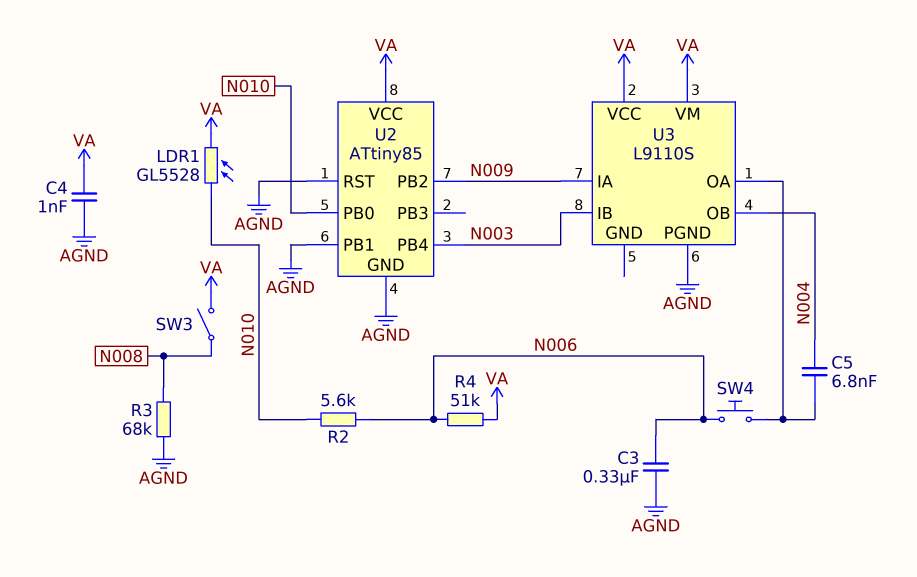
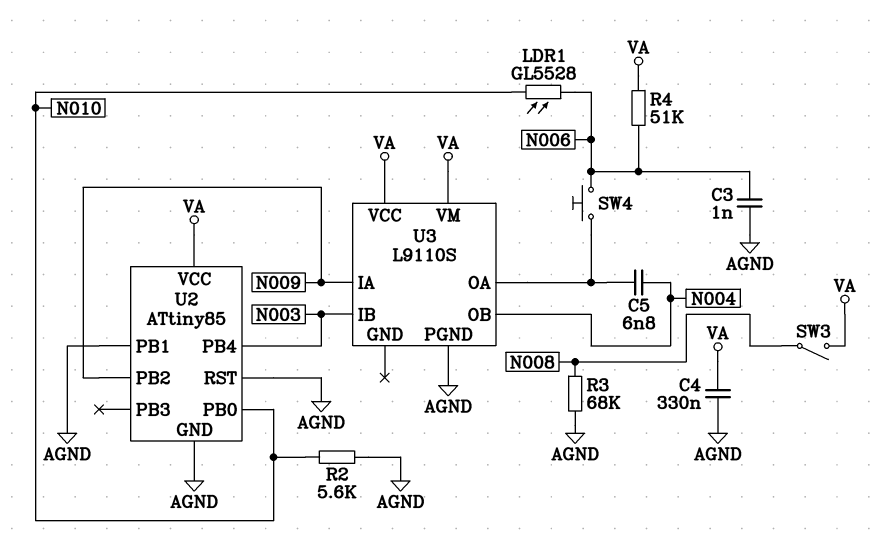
C3: 330nF (AGND, N006) -> 1nF (AGND, N006)
C4: 1nF (AGND, VA) -> 330nF (AGND, VA)
LDR1: GL5528 (N010, VA) -> GL5528 (N006, N010)
R2: 5.6k (N006, N010) -> 5.6k (AGND, N010)

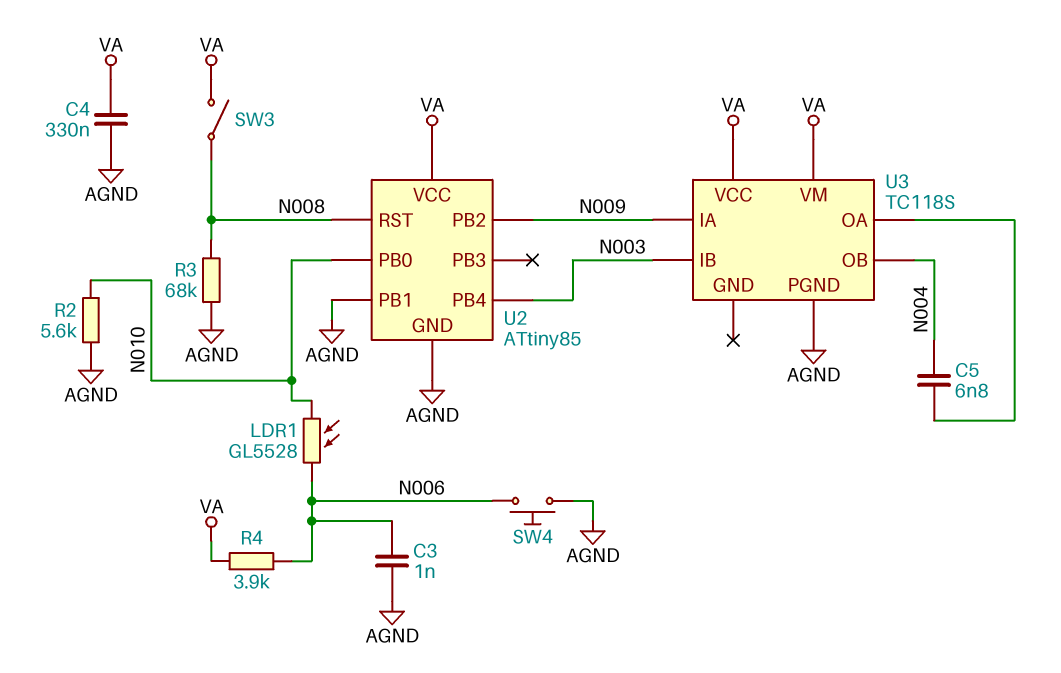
R4: 51k (N006, VA) -> 3.9k (N006, VA)
SW4: button (N006, U3/OA) -> button (AGND, N006)
U2 pin RST: AGND -> N008
U3: L9110S -> TC118S

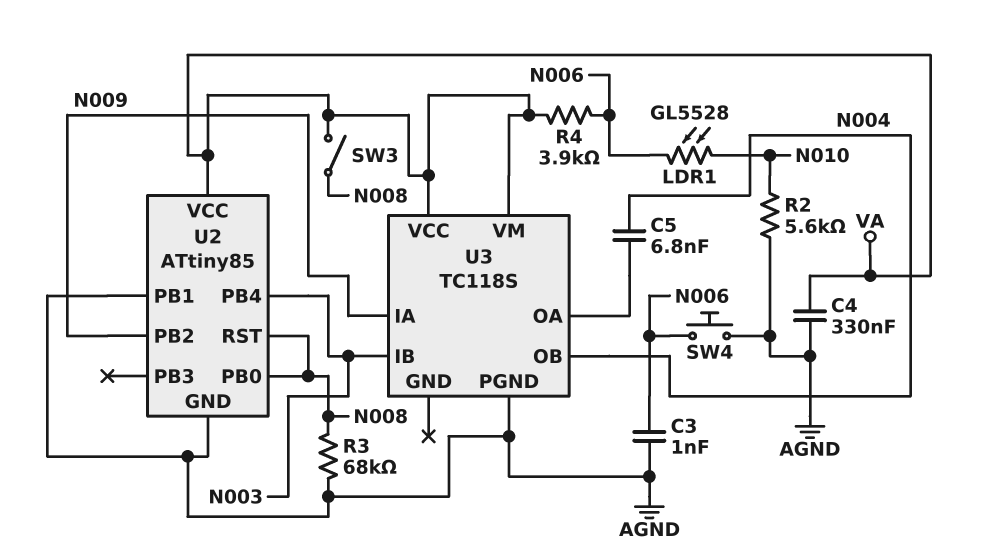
U2 pin PB0: N010 -> N008

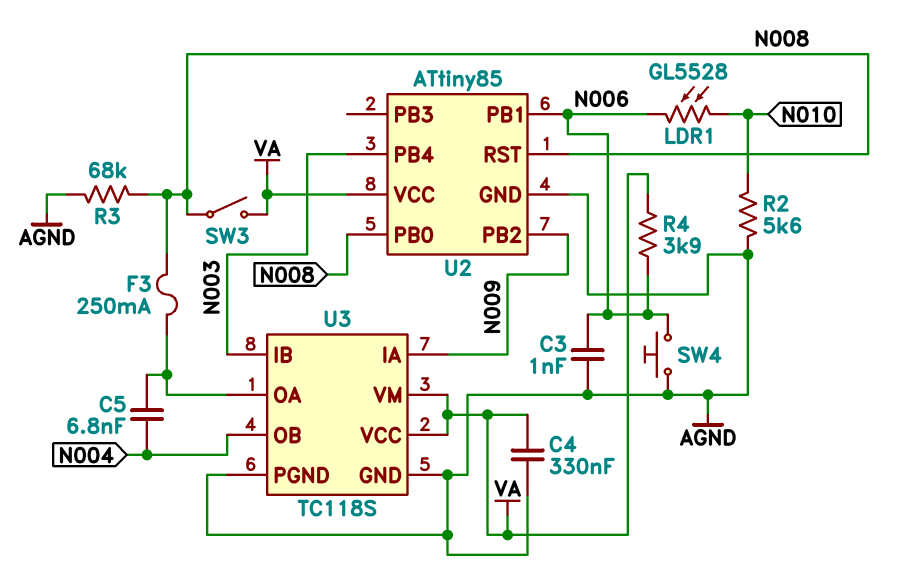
F3: none -> 250mA (N008, U3/OA)
U2 pin PB1: AGND -> N006
U3 pin GND: none -> AGND

